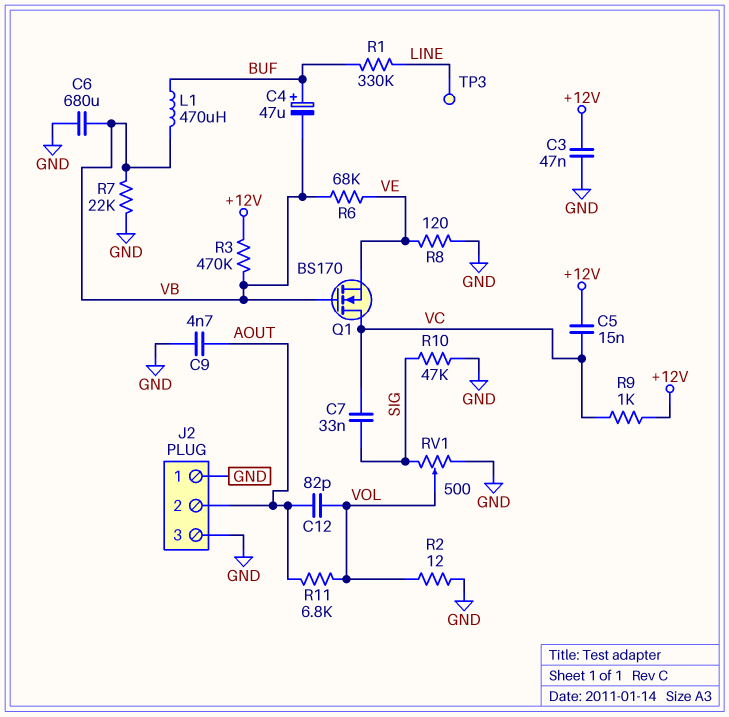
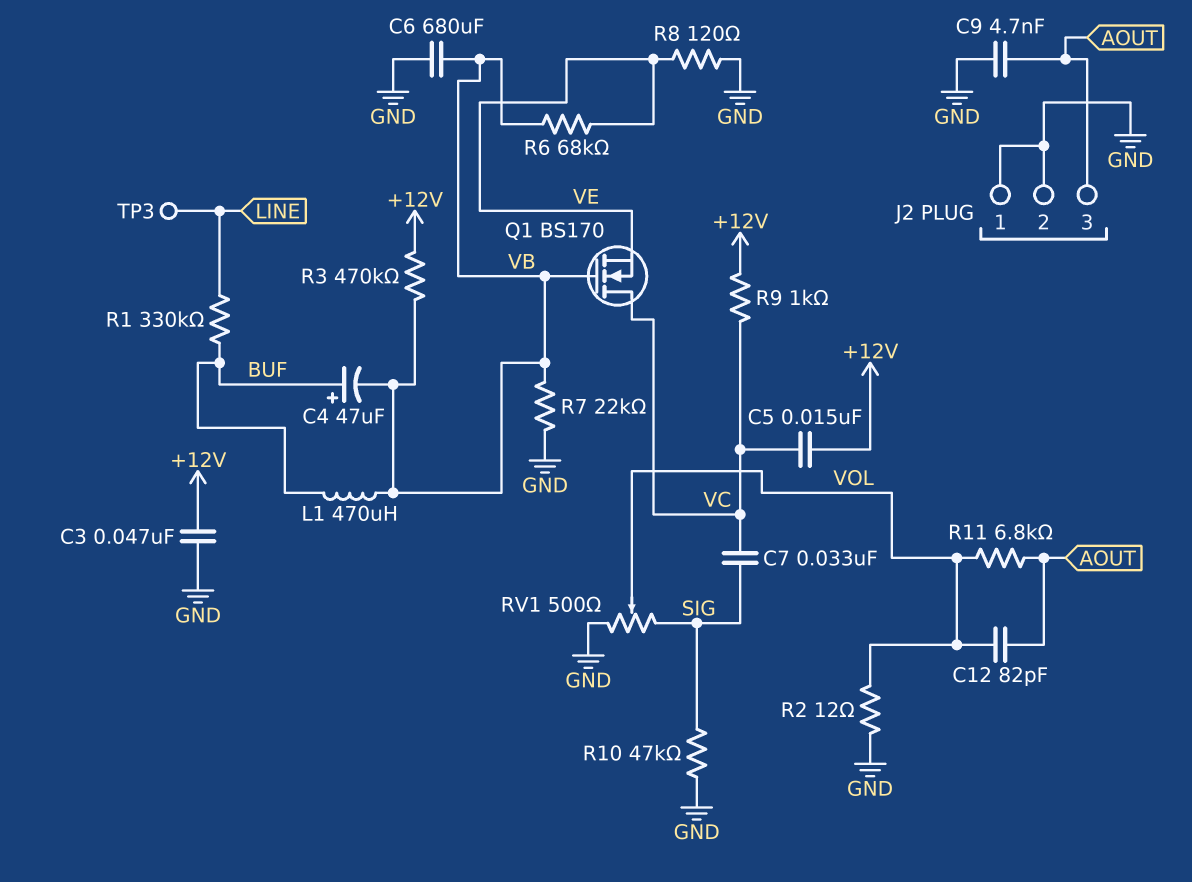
J2 pin 2: AOUT -> GND
J2 pin 3: GND -> AOUT

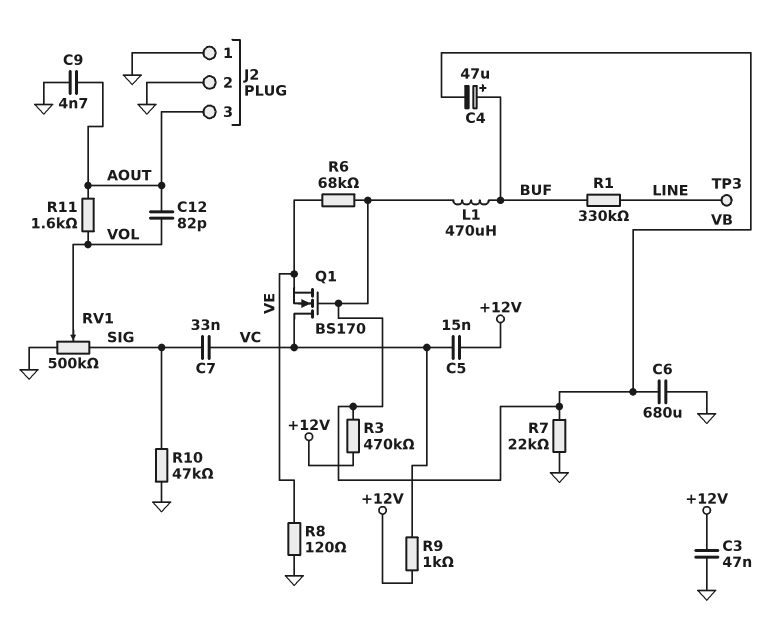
R2: 12 (GND, VOL) -> none
R11: 6.8k (AOUT, VOL) -> 1.6k (AOUT, VOL)
RV1: 500 (GND, SIG, wiper VOL) -> 500k (GND, SIG, wiper VOL)

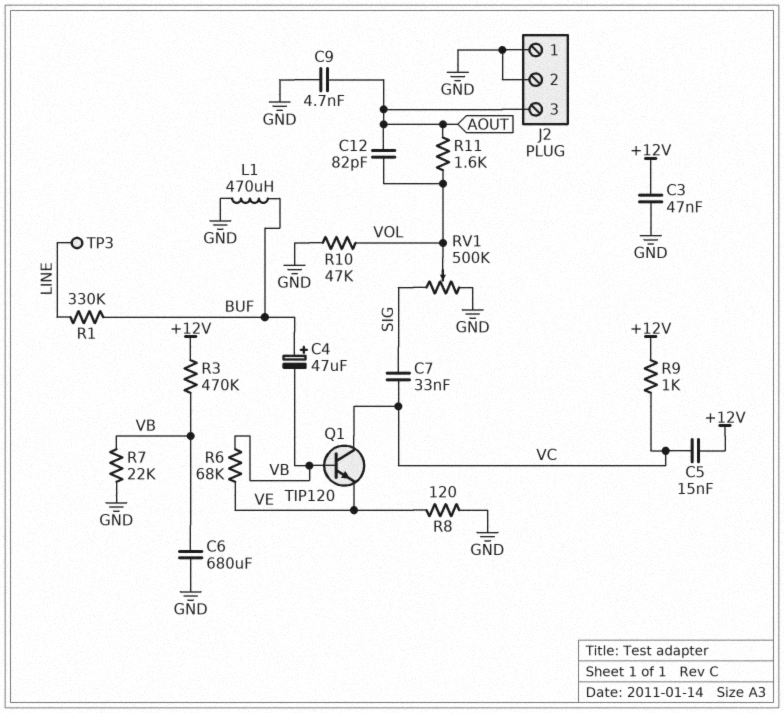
L1: 470uH (BUF, VB) -> 470uH (BUF, GND)
Q1: NMOS BS170 (G VB, D VC, S VE) -> NPN TIP120 (B VB, C VC, E VE)
R10: 47k (GND, SIG) -> 47k (GND, VOL)

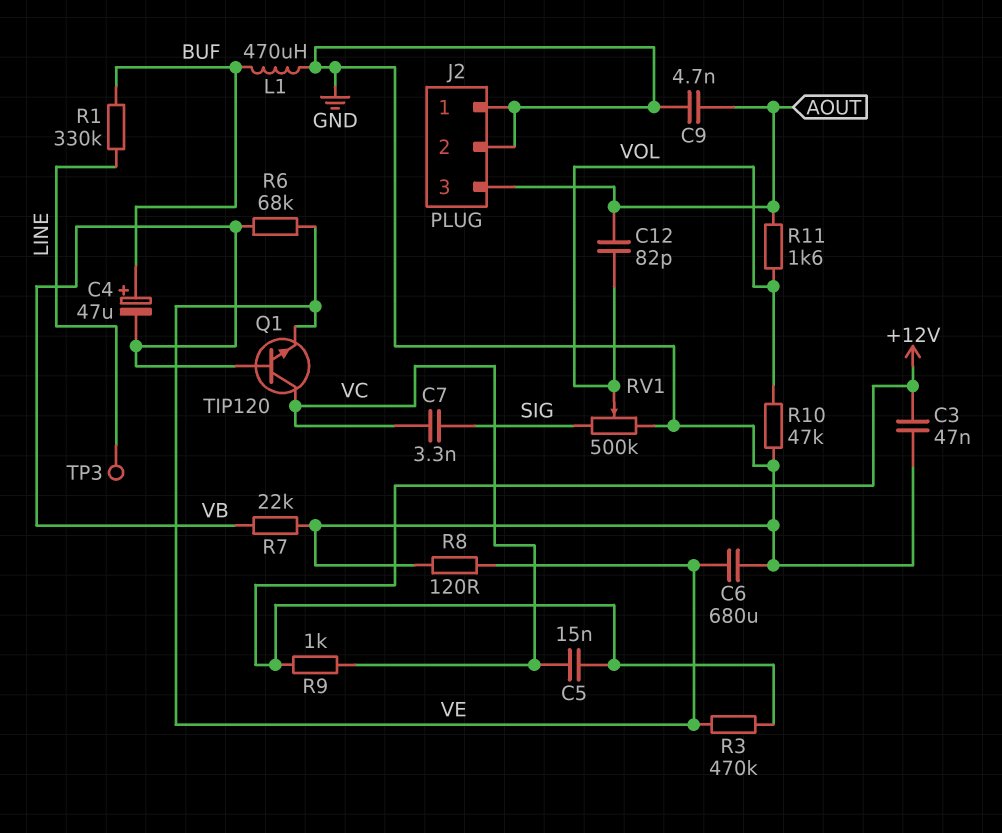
C6: 680uF (GND, VB) -> 680uF (GND, VE)
C7: 33nF (SIG, VC) -> 3.3nF (SIG, VC)
R3: 470k (+12V, VB) -> 470k (+12V, VE)

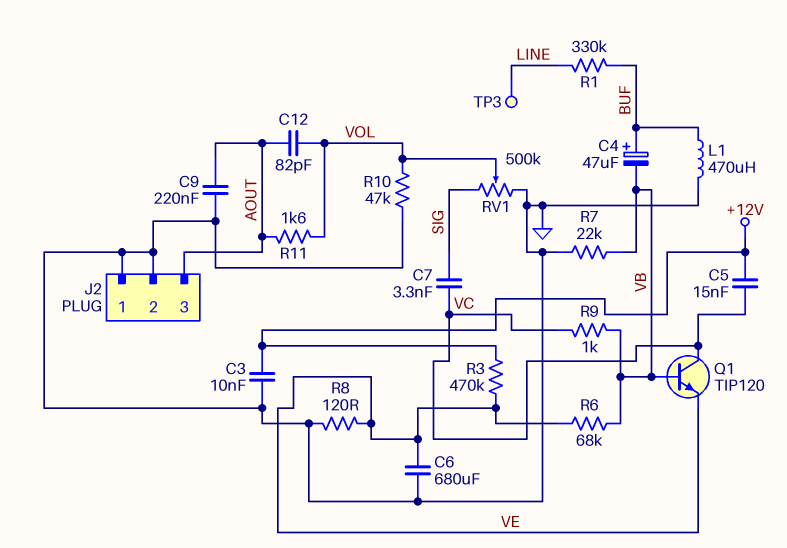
C3: 47nF (+12V, GND) -> 10nF (+12V, GND)
C9: 4.7nF (AOUT, GND) -> 220nF (AOUT, GND)
R9: 1k (+12V, VC) -> 1k (VB, VC)

